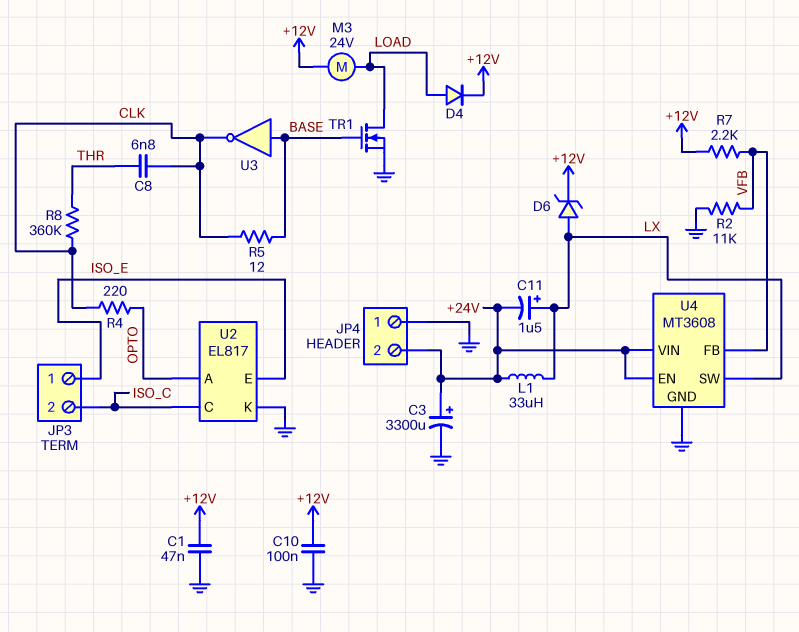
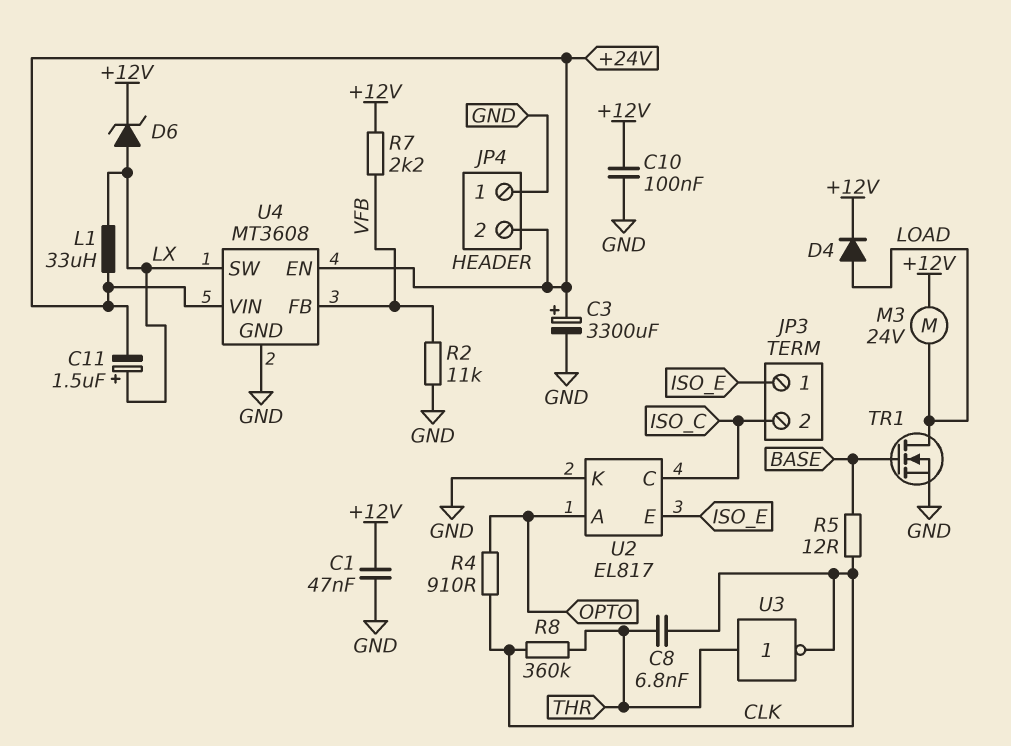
R4: 220 (CLK, OPTO) -> 910 (CLK, OPTO)
U3: NOT (in BASE, out CLK) -> NOT (in THR, out CLK)

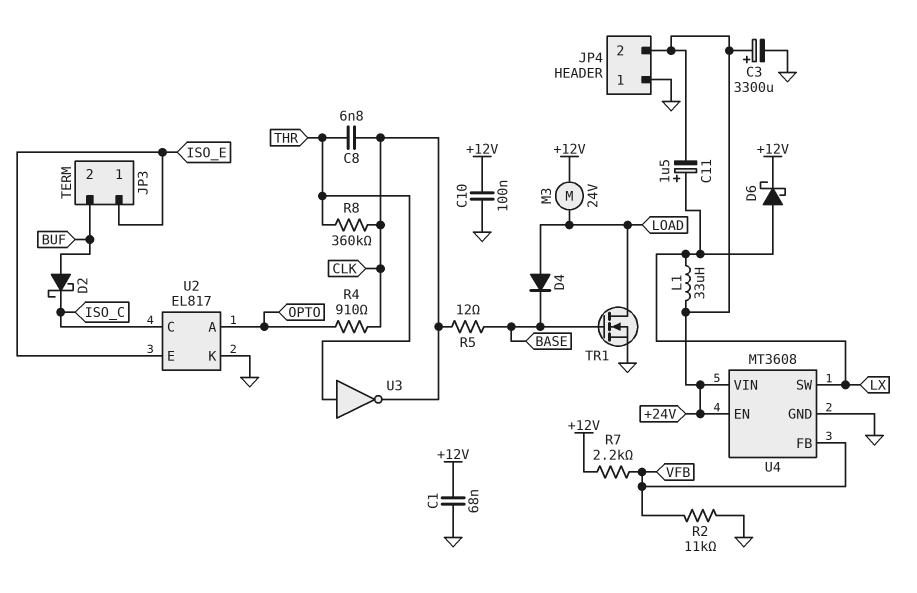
C1: 47nF (+12V, GND) -> 68nF (+12V, GND)
D2: none -> schottky (A BUF, K ISO_C)
D4: diode (A LOAD, K +12V) -> diode (A LOAD, K BASE)
D6: zener (A LX, K +12V) -> schottky (A LX, K +12V)
JP3 pin 2: ISO_C -> BUF

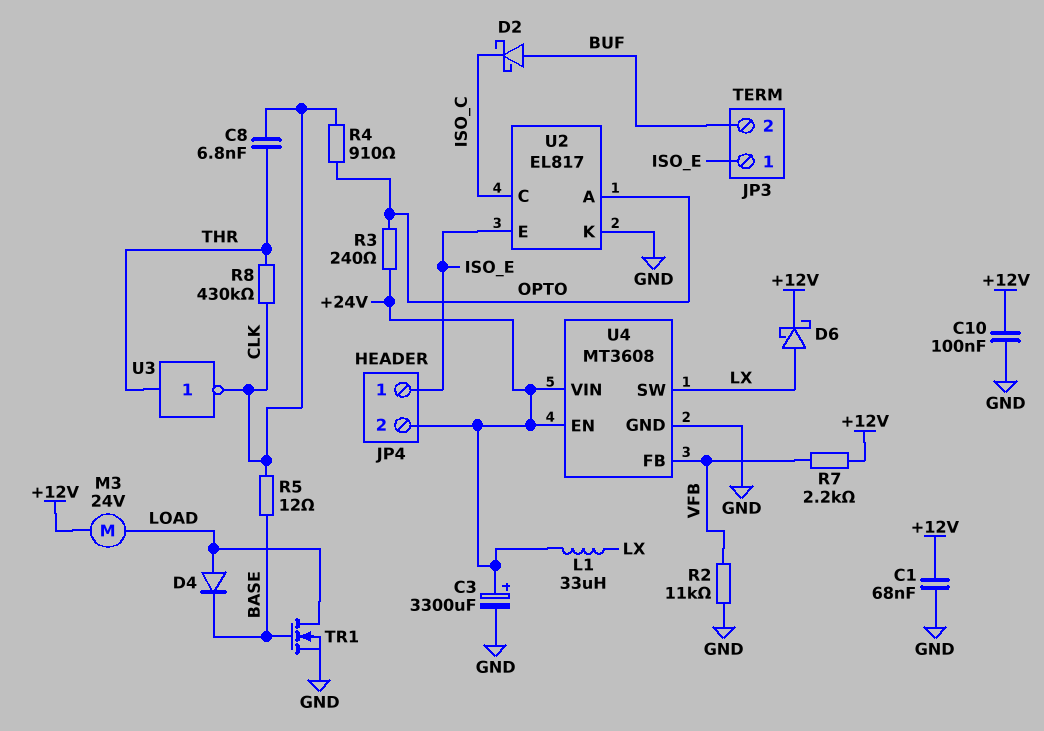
C11: 1.5uF (plus LX, minus +24V) -> none
JP4 pin 1: GND -> ISO_E
R3: none -> 240 (+24V, OPTO)
R8: 360k (CLK, THR) -> 430k (CLK, THR)

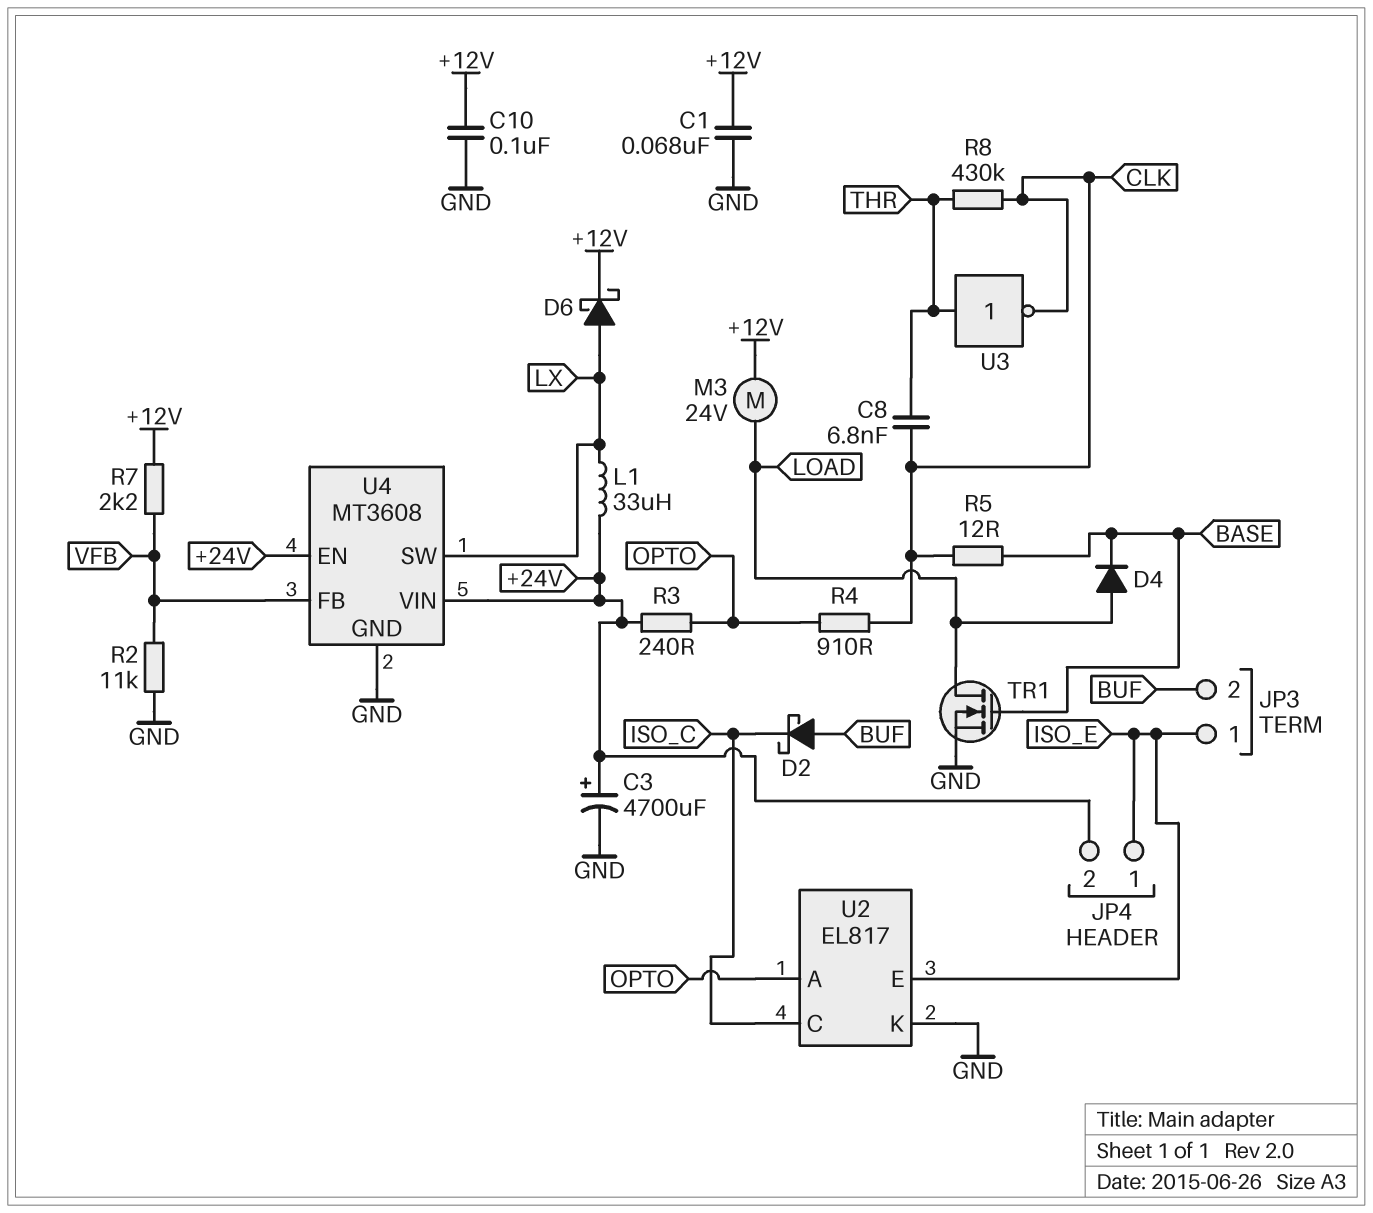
C3: 3300uF (plus +24V, minus GND) -> 4700uF (plus +24V, minus GND)

